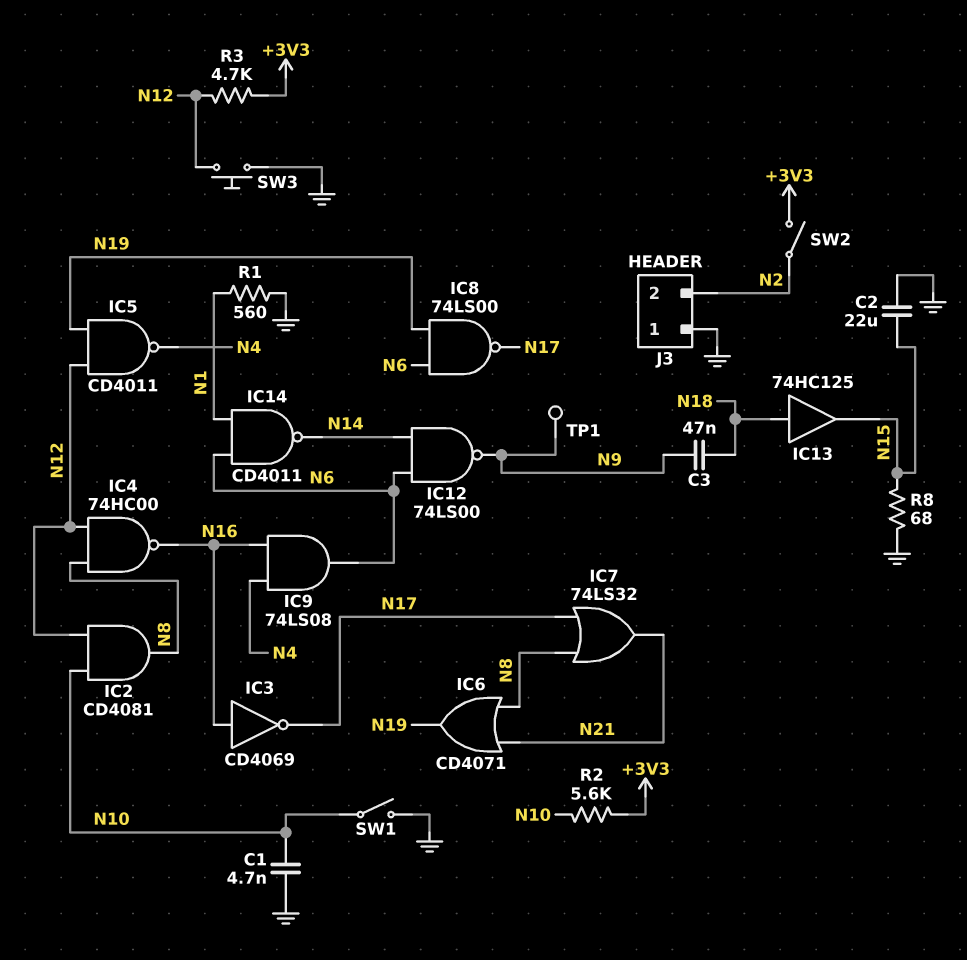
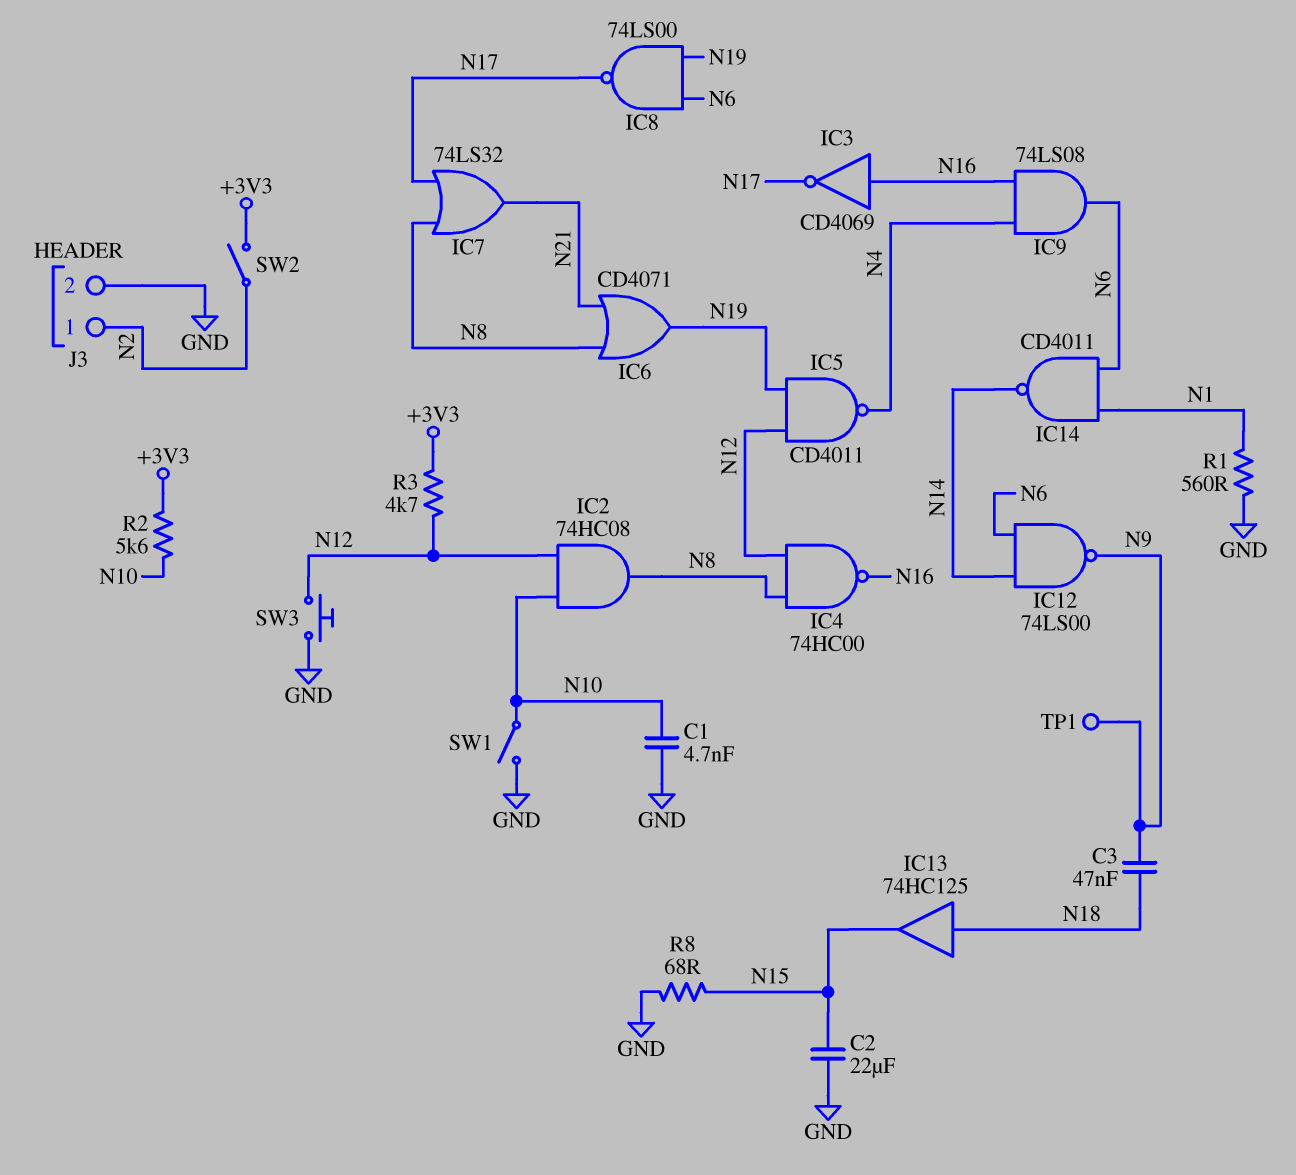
IC2: AND CD4081 (in N10, in N12, out N8) -> AND 74HC08 (in N10, in N12, out N8)
J3 pin 1: GND -> N2
J3 pin 2: N2 -> GND

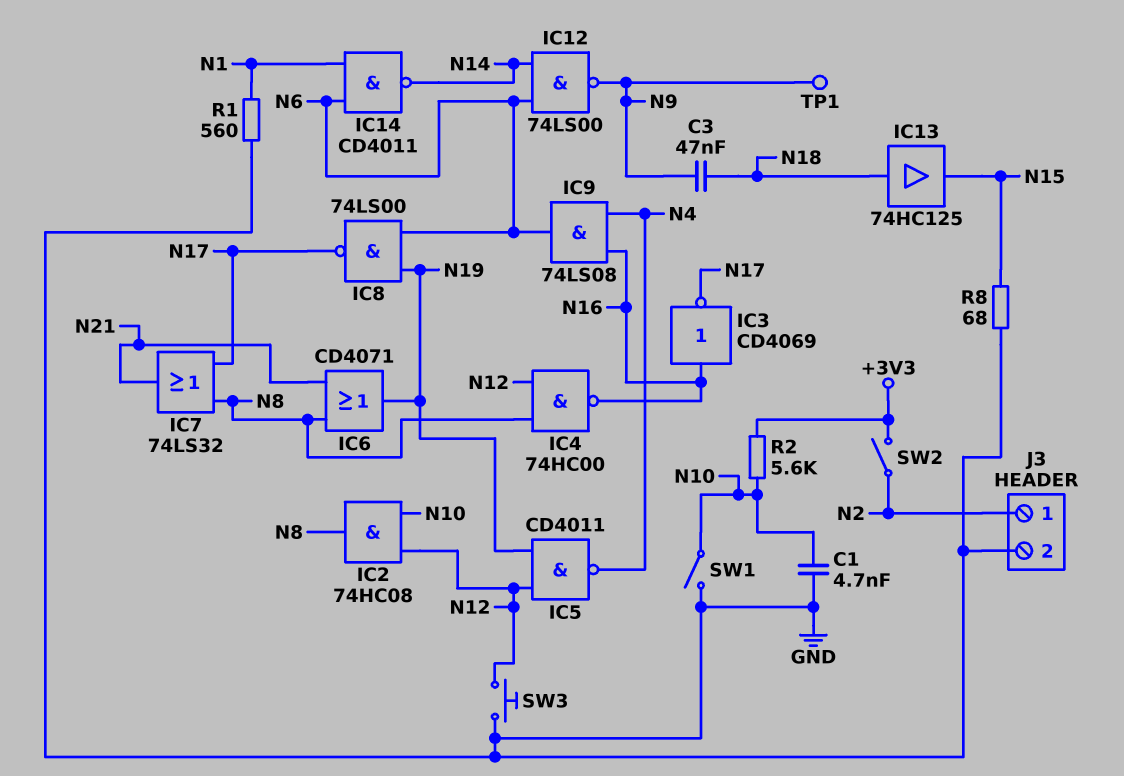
C2: 22uF (GND, N15) -> none
R3: 4.7k (+3V3, N12) -> none

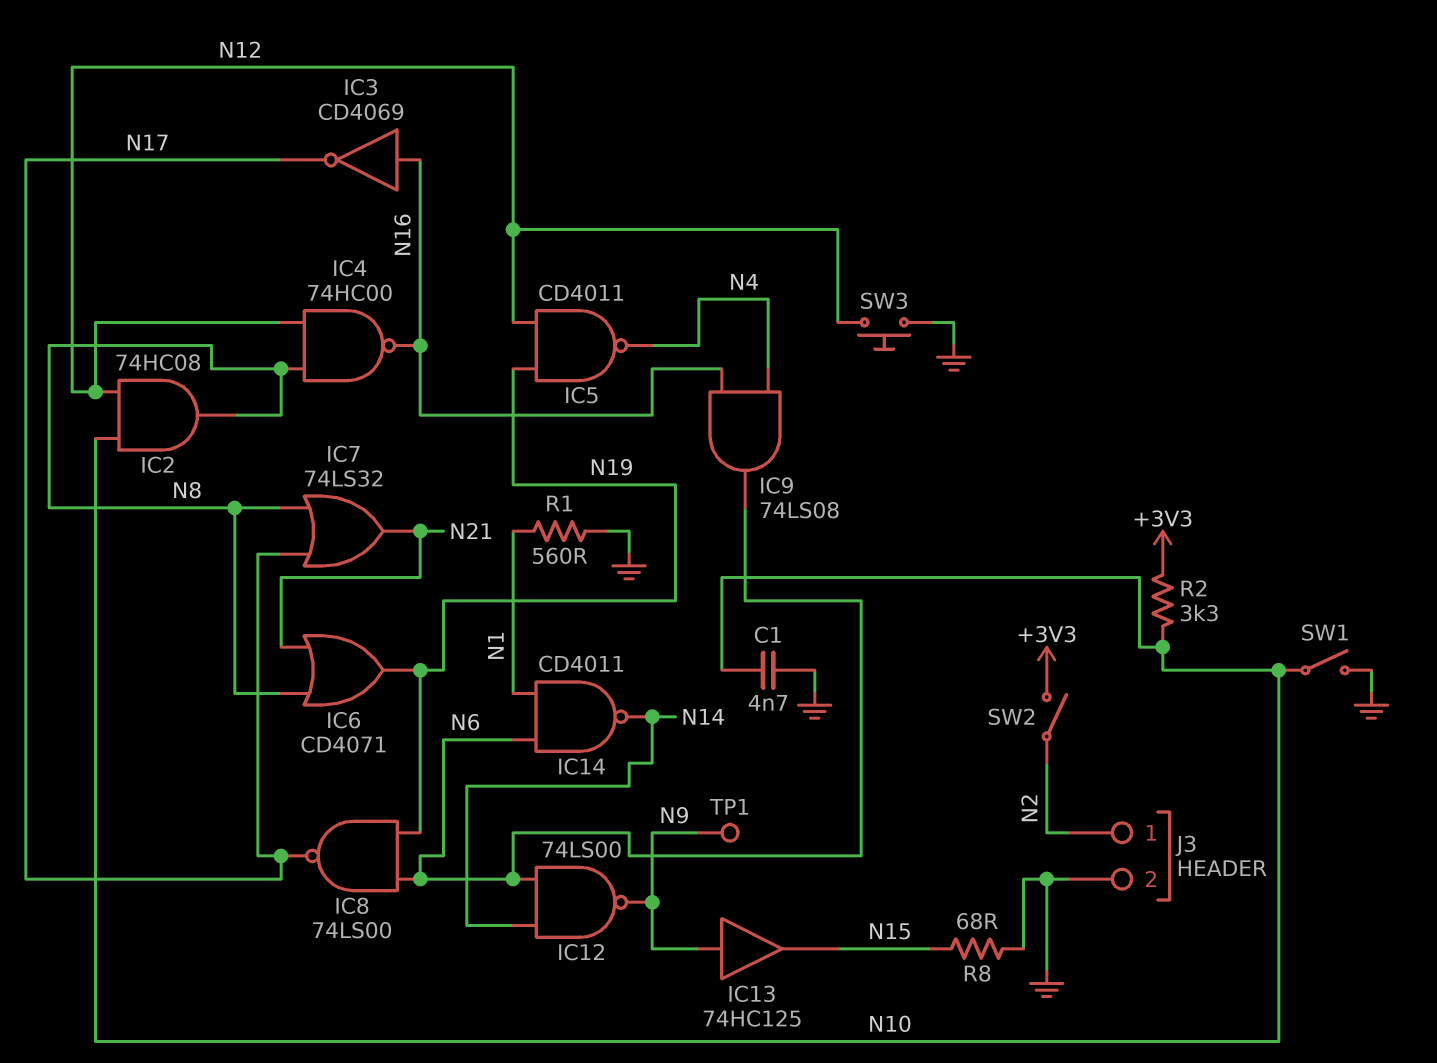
C3: 47nF (N9, N18) -> none
IC13: buffer 74HC125 (in N18, out N15) -> buffer 74HC125 (in N9, out N15)
R2: 5.6k (+3V3, N10) -> 3.3k (+3V3, N10)

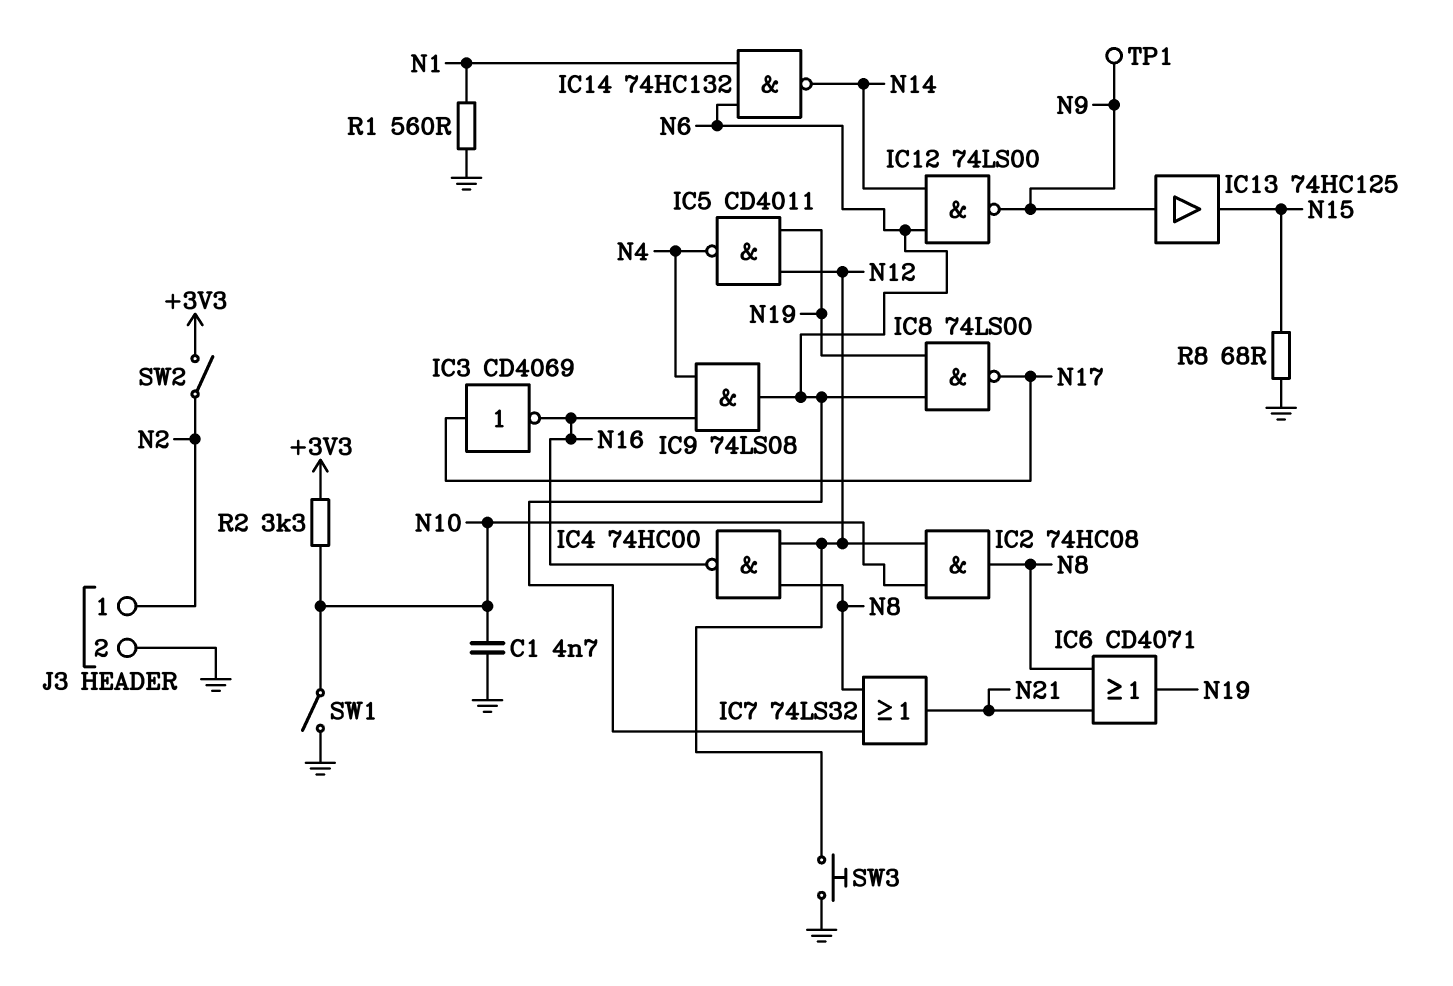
IC3: NOT CD4069 (in N16, out N17) -> NOT CD4069 (in N17, out N16)
IC7: OR 74LS32 (in N8, in N17, out N21) -> OR 74LS32 (in N6, in N8, out N21)
IC14: NAND CD4011 (in N1, in N6, out N14) -> NAND 74HC132 (in N1, in N6, out N14)

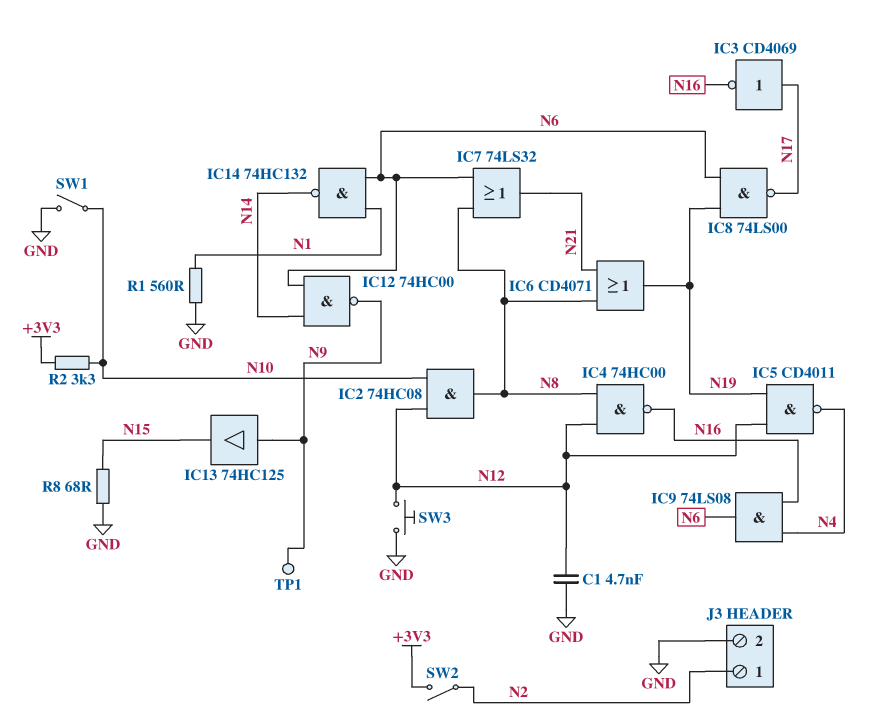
C1: 4.7nF (GND, N10) -> 4.7nF (GND, N12)
IC12: NAND 74LS00 (in N6, in N14, out N9) -> NAND 74HC00 (in N6, in N14, out N9)

